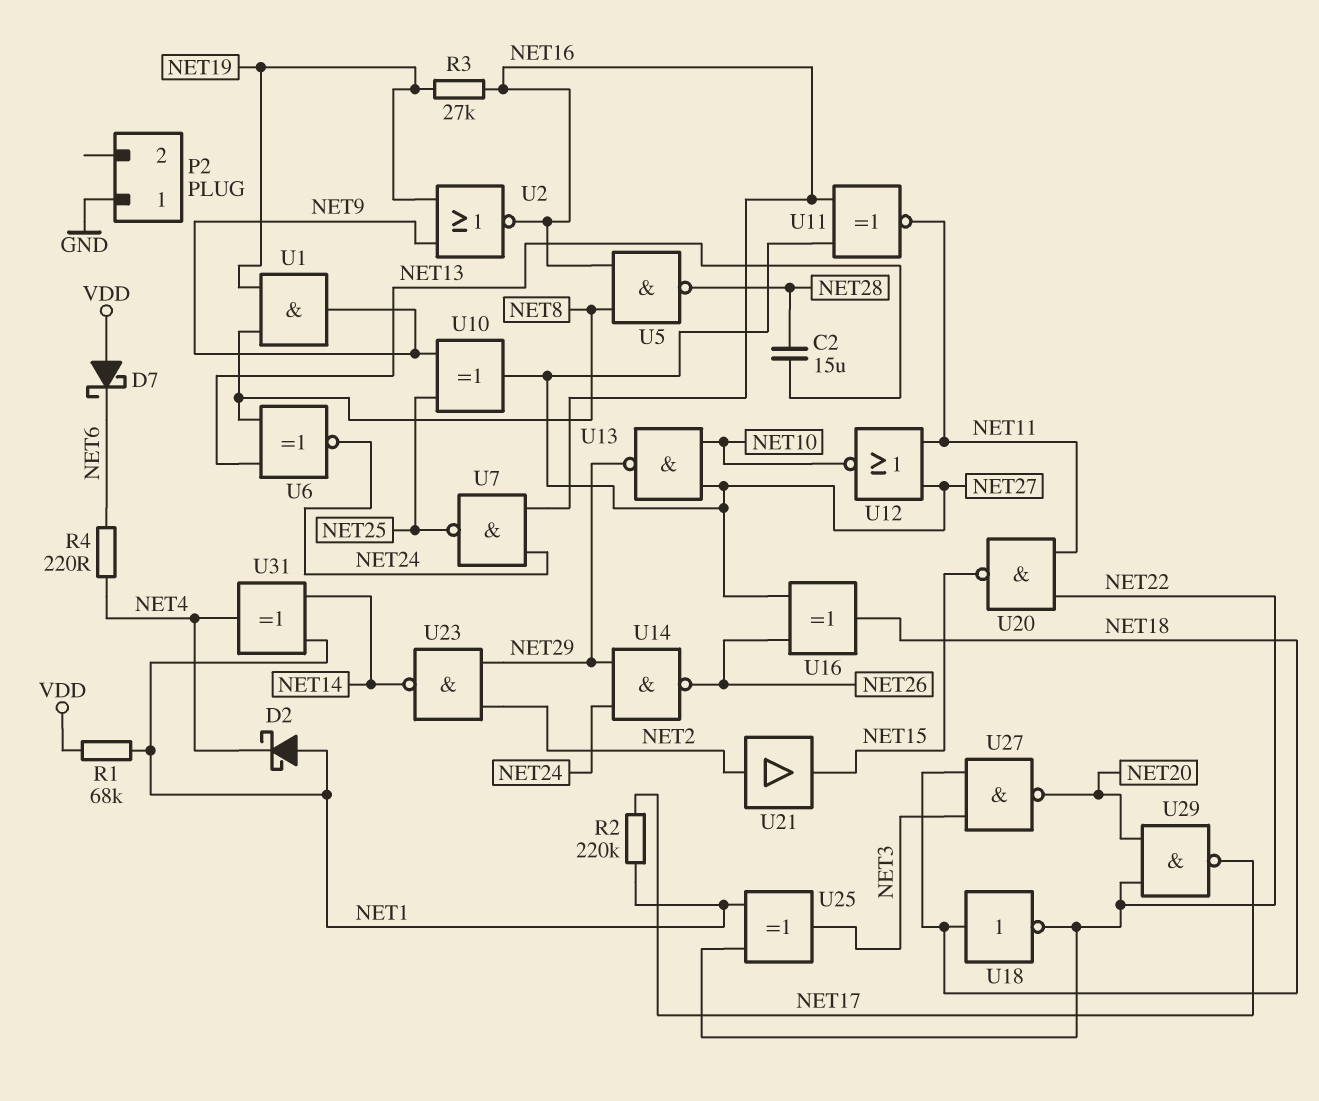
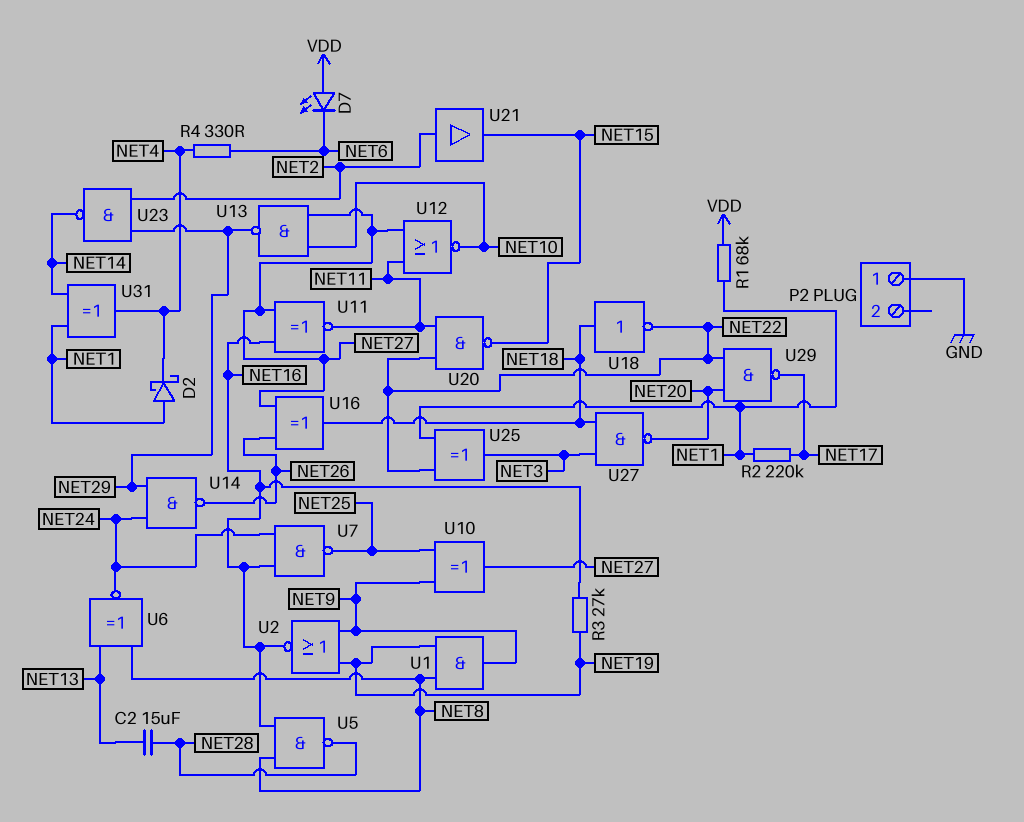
D7: schottky (A VDD, K NET6) -> LED (A VDD, K NET6)
R4: 220 (NET4, NET6) -> 330 (NET4, NET6)

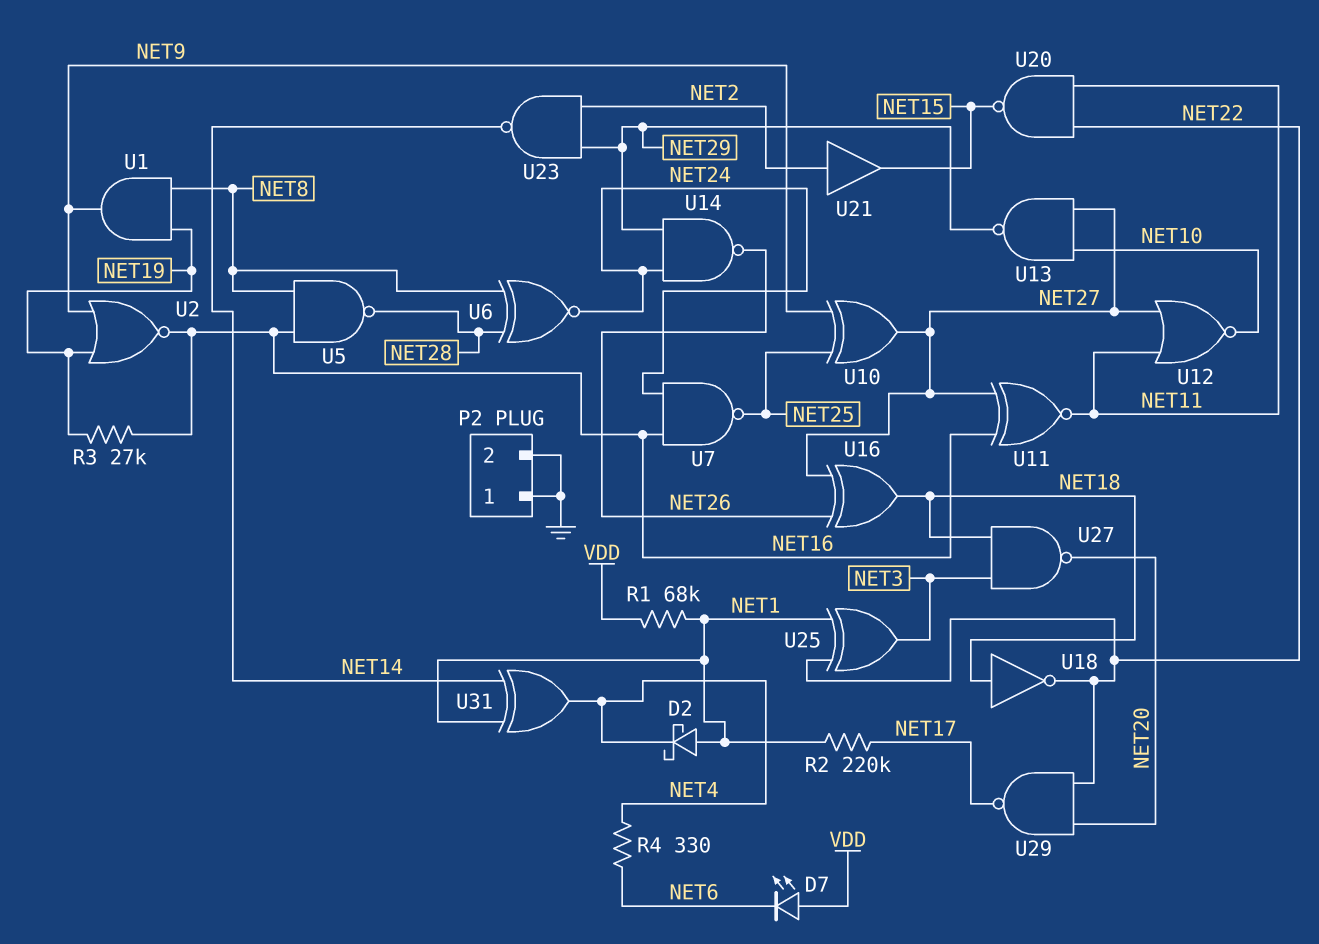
C2: 15uF (NET13, NET28) -> none
P2 pin 2: none -> GND
U6: XNOR (in NET8, in NET13, out NET24) -> XNOR (in NET8, in NET28, out NET24)

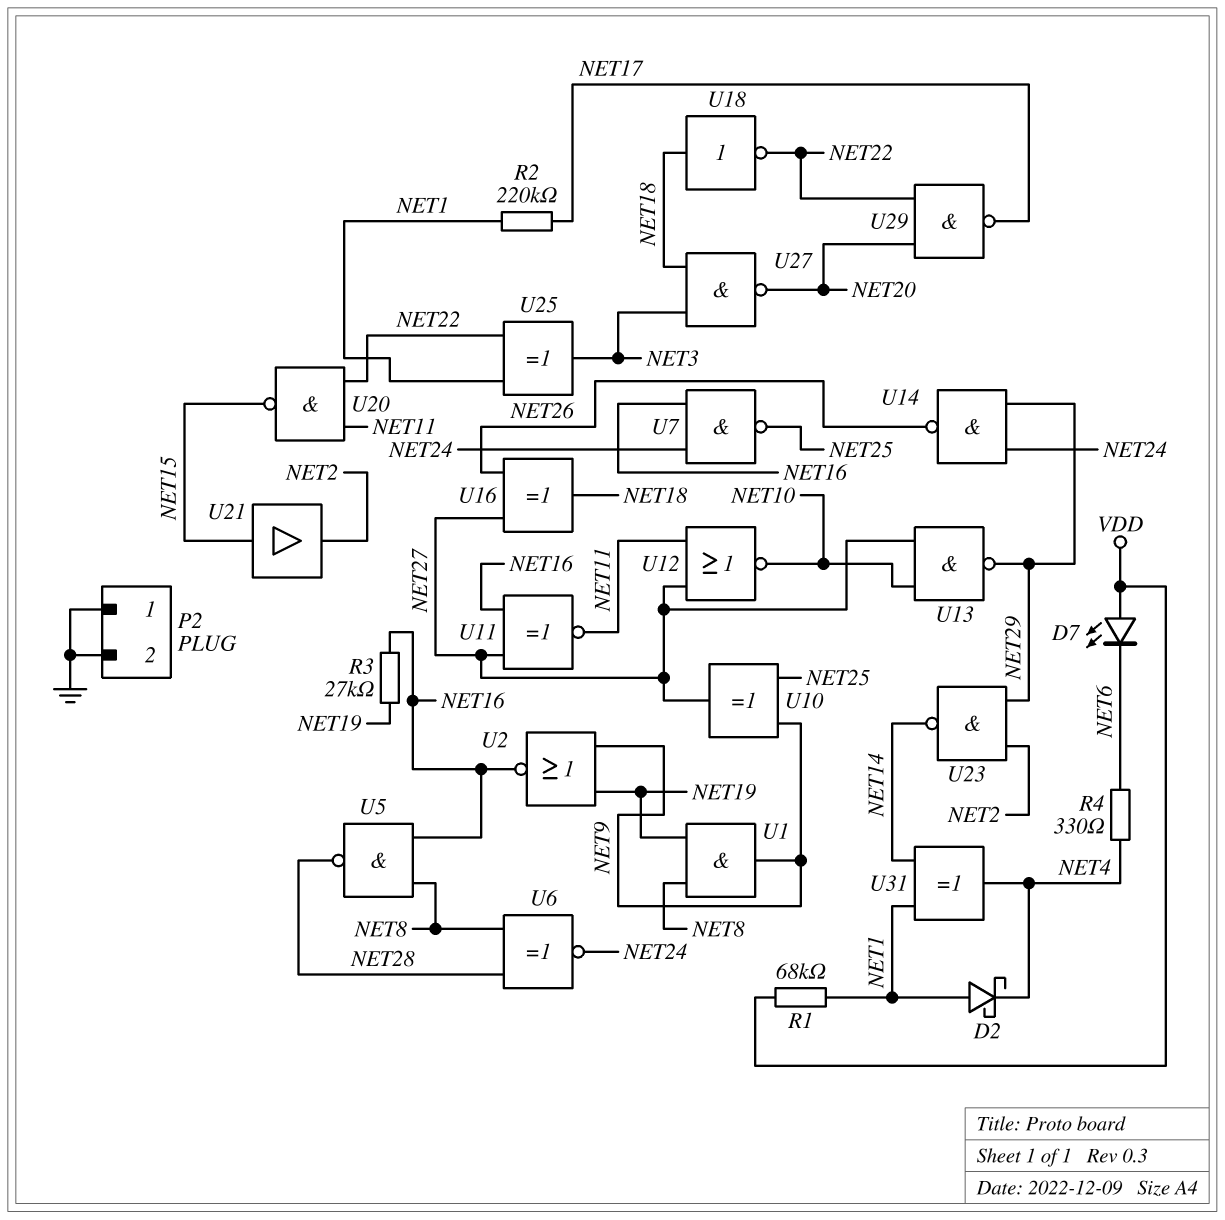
U21: buffer (in NET2, out NET15) -> buffer (in NET15, out NET2)

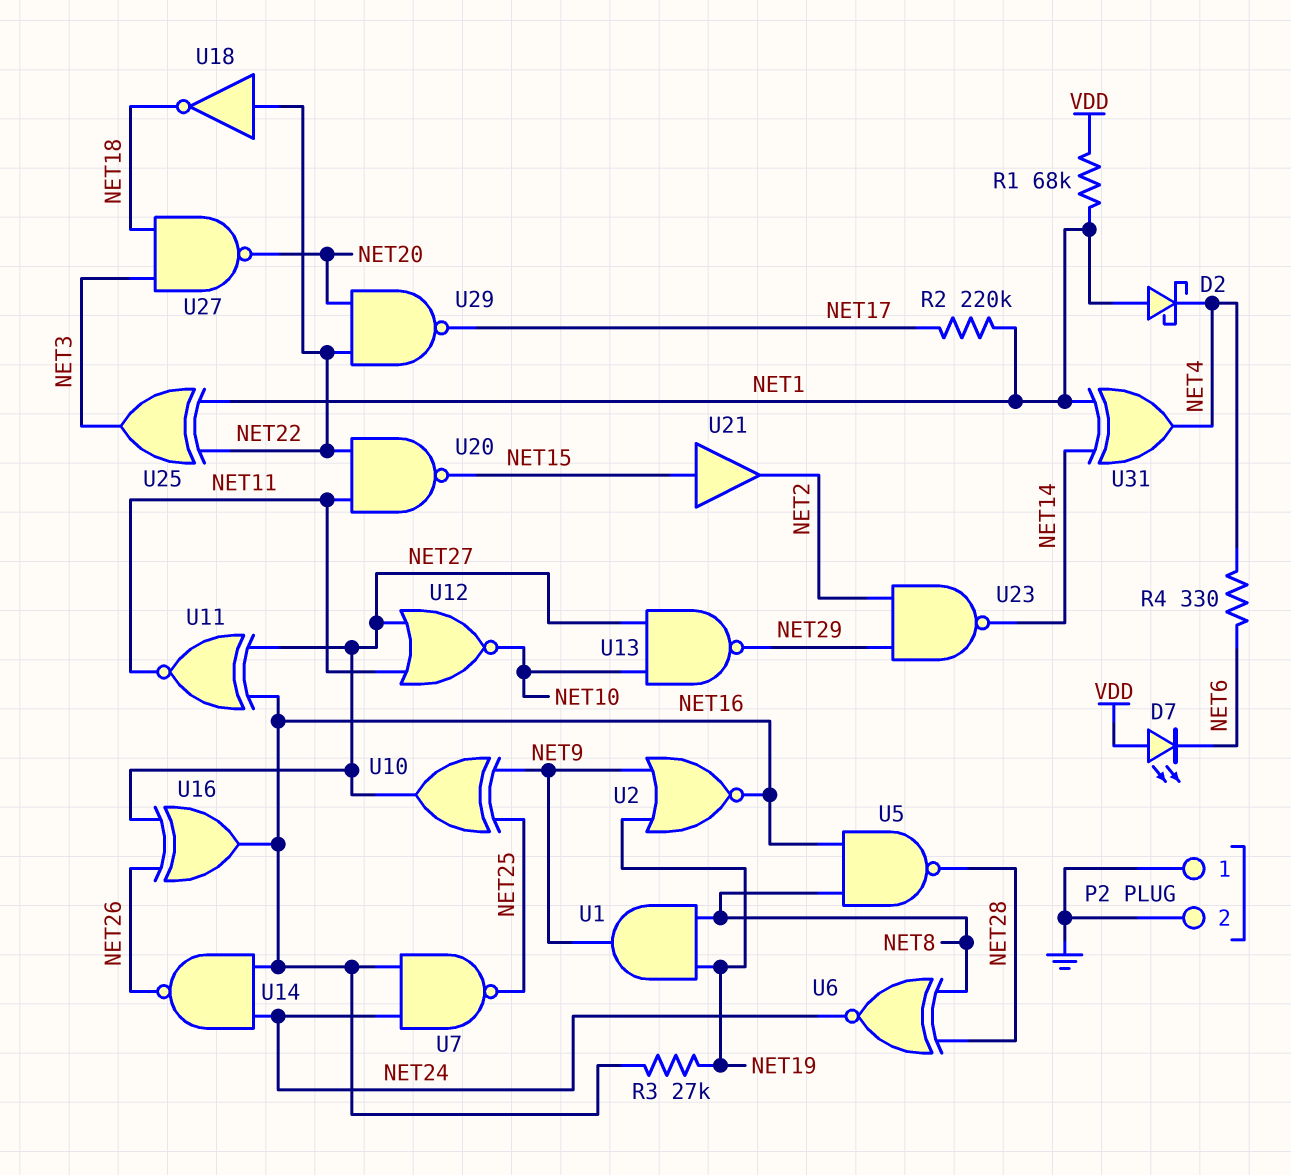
U14: NAND (in NET24, in NET29, out NET26) -> NAND (in NET16, in NET24, out NET26)
U16: XOR (in NET26, in NET27, out NET18) -> XOR (in NET26, in NET27, out NET16)
U18: NOT (in NET18, out NET22) -> NOT (in NET22, out NET18)

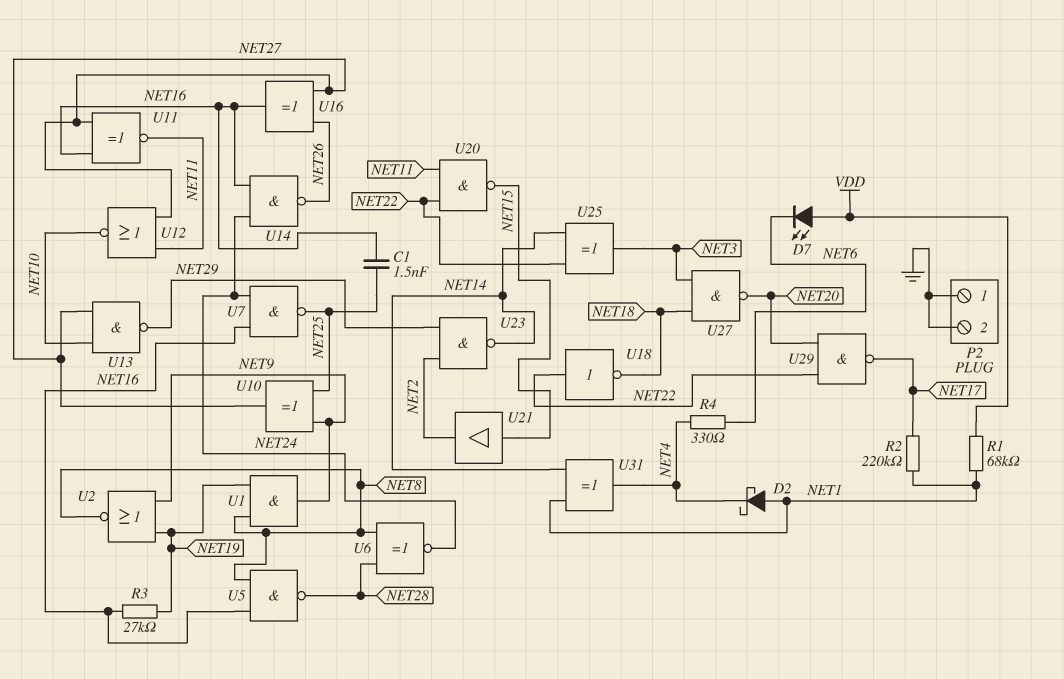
C1: none -> 1.5nF (NET16, NET25)
U2: NOR (in NET9, in NET19, out NET16) -> NOR (in NET9, in NET19, out NET8)
U25: XOR (in NET1, in NET22, out NET3) -> XOR (in NET14, in NET22, out NET3)

